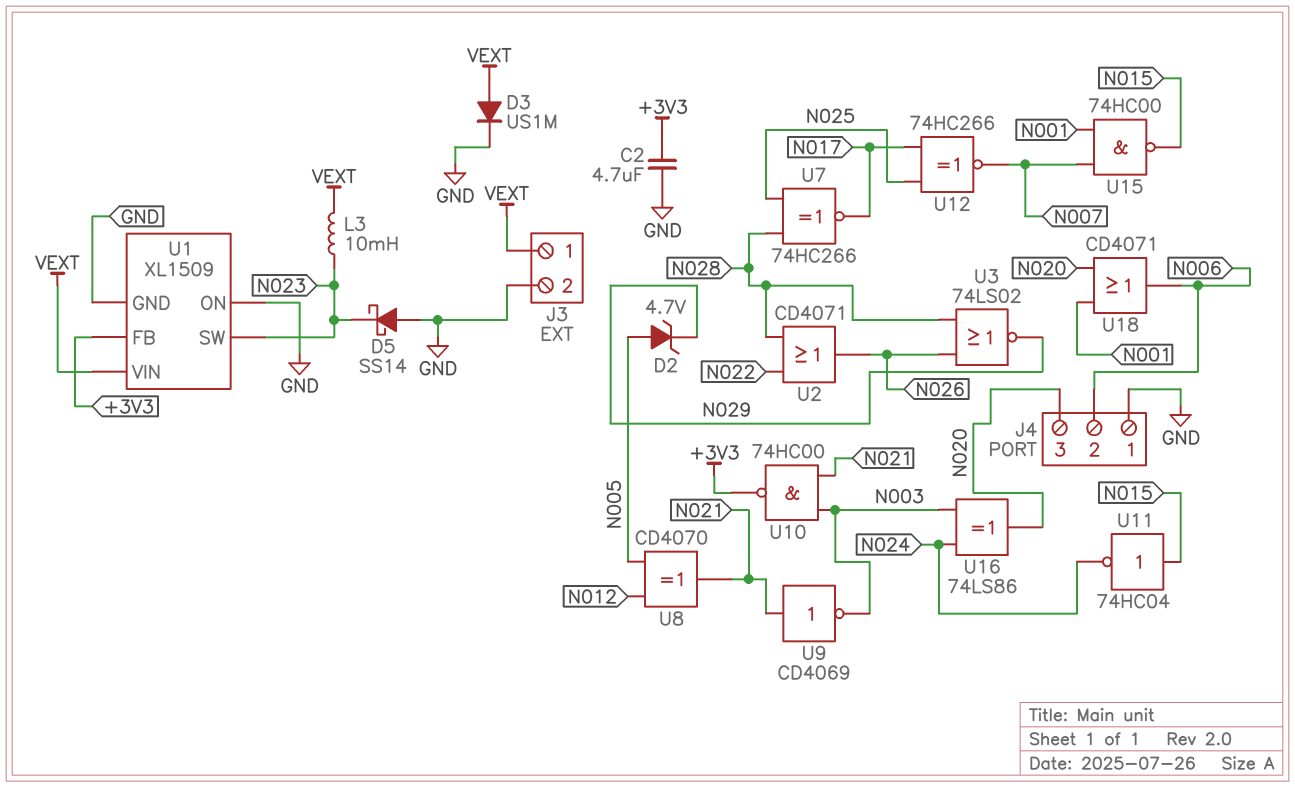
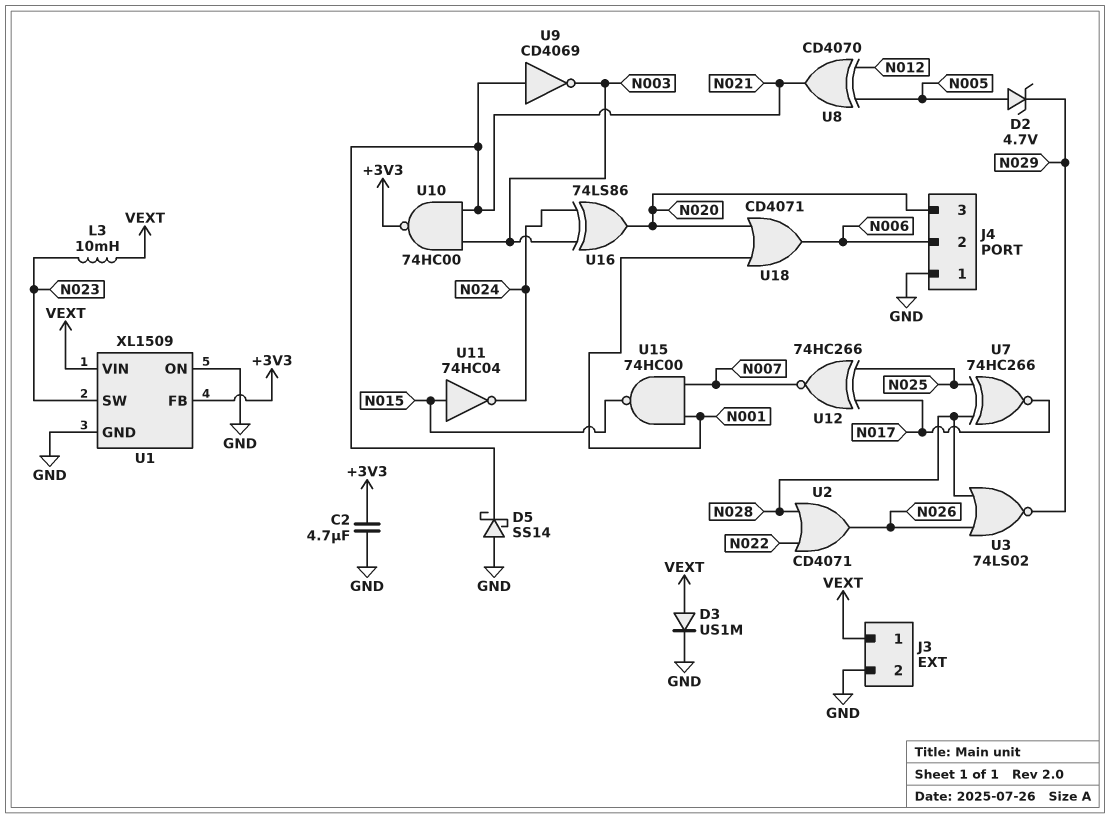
D5: schottky SS14 (A GND, K N023) -> schottky SS14 (A GND, K N021)

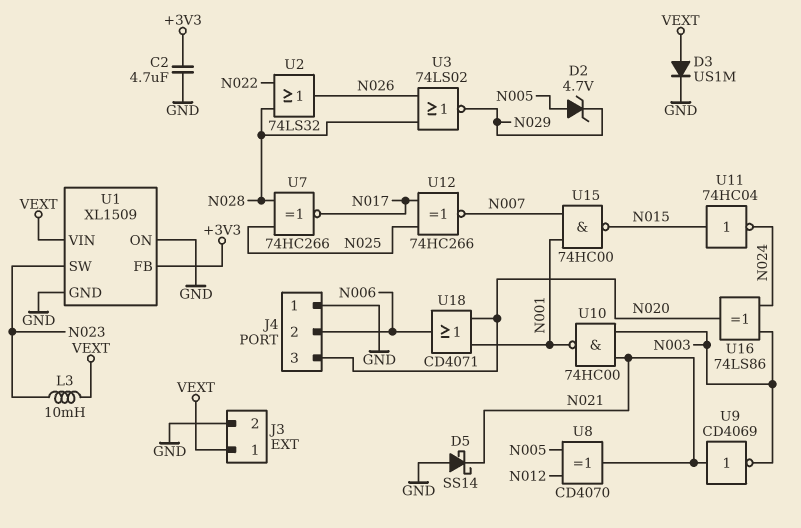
U2: OR CD4071 (in N022, in N028, out N026) -> OR 74LS32 (in N022, in N028, out N026)
U10: NAND 74HC00 (in N003, in N021, out +3V3) -> NAND 74HC00 (in N003, in N021, out N001)

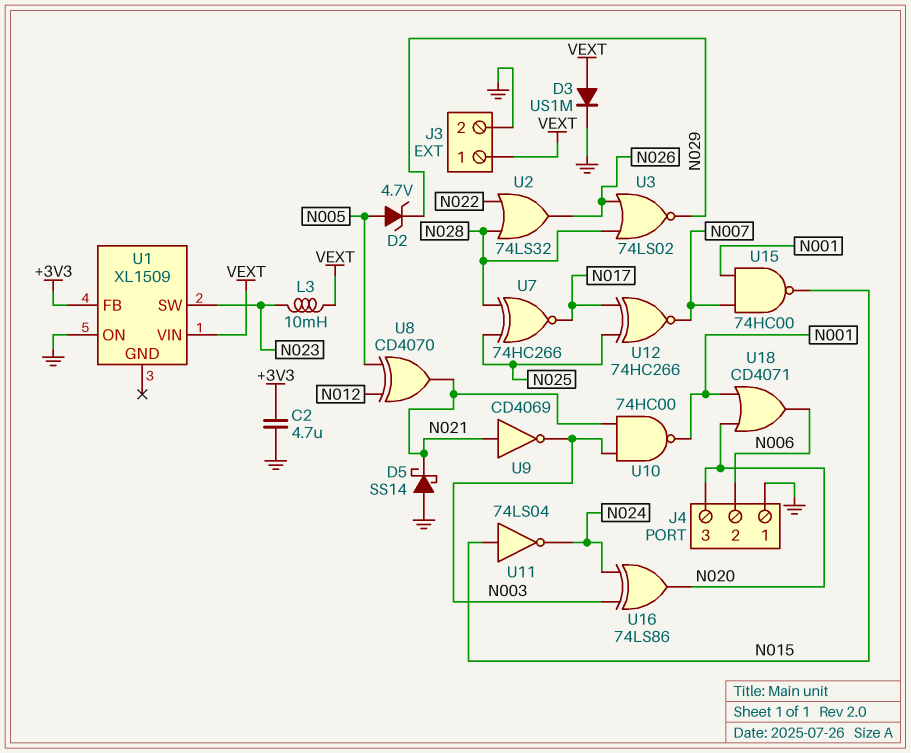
U1 pin GND: GND -> none
U11: NOT 74HC04 (in N015, out N024) -> NOT 74LS04 (in N015, out N024)

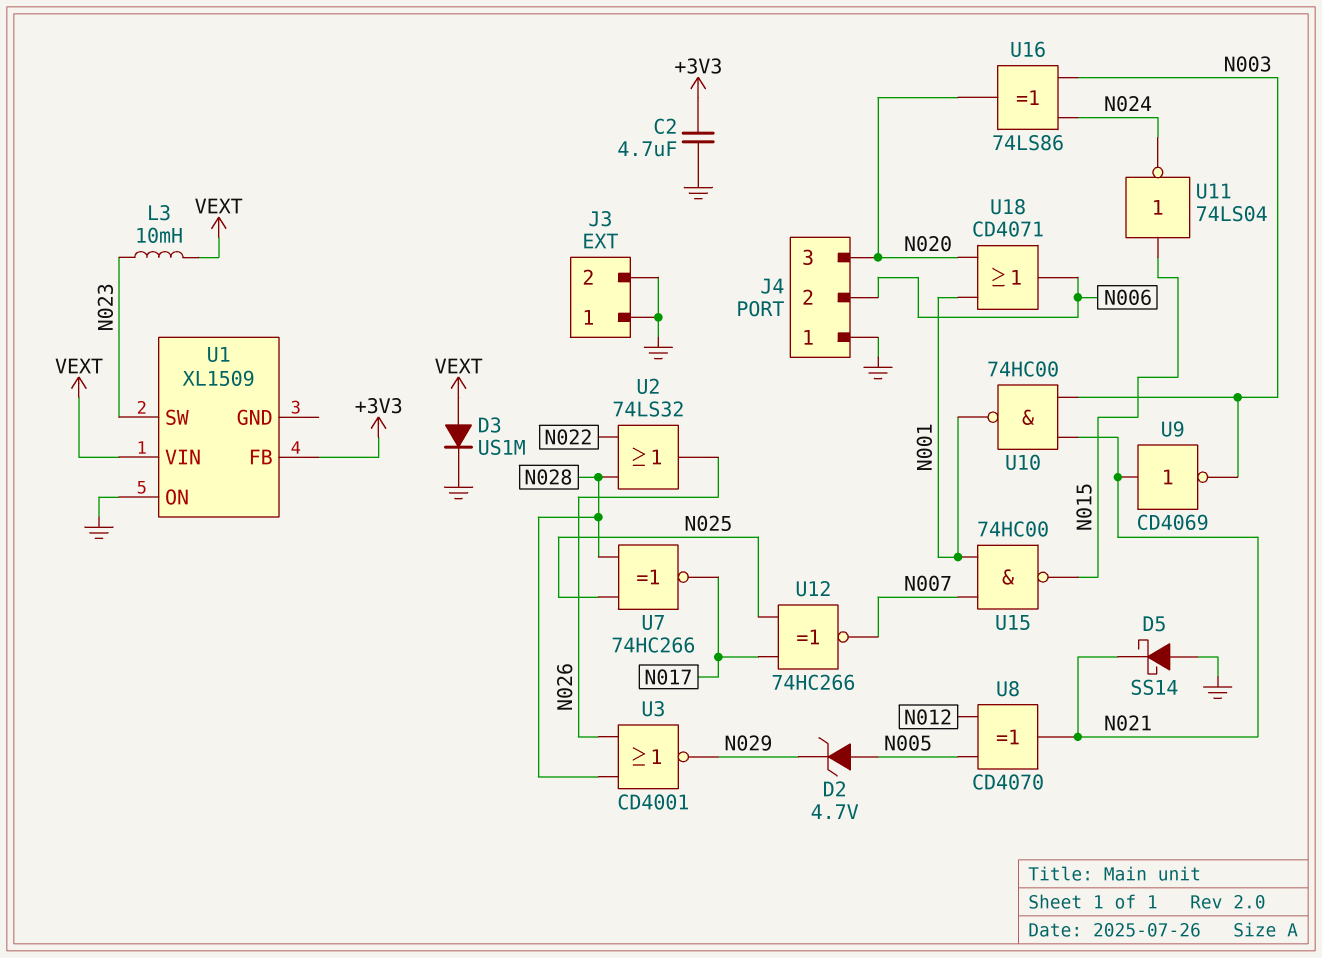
J3 pin 1: VEXT -> GND
U3: NOR 74LS02 (in N026, in N028, out N029) -> NOR CD4001 (in N026, in N028, out N029)

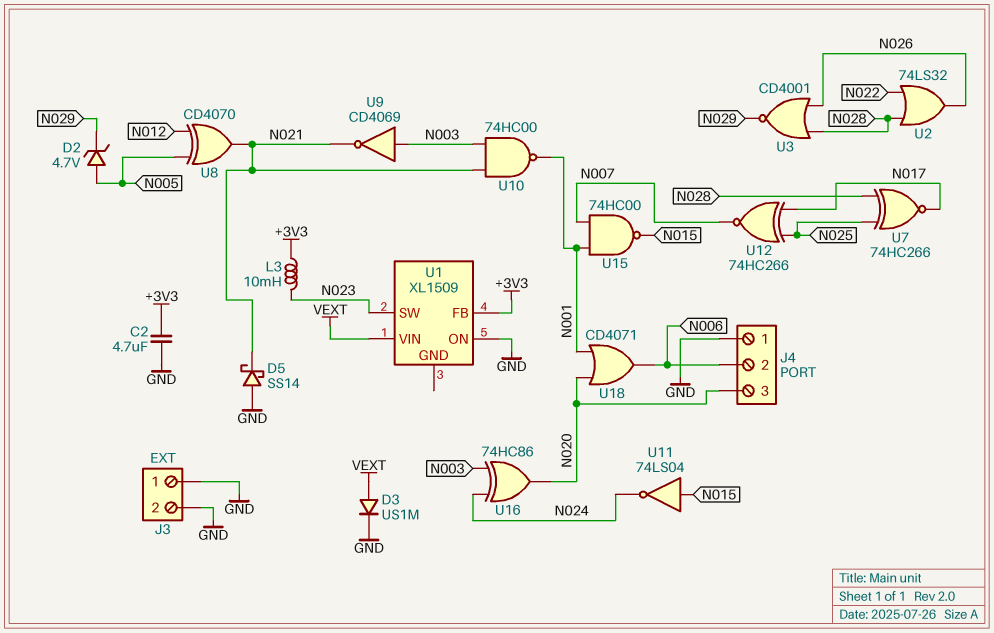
L3: 10mH (N023, VEXT) -> 10mH (+3V3, N023)
U9: NOT CD4069 (in N021, out N003) -> NOT CD4069 (in N003, out N021)
U16: XOR 74LS86 (in N003, in N024, out N020) -> XOR 74HC86 (in N003, in N024, out N020)

